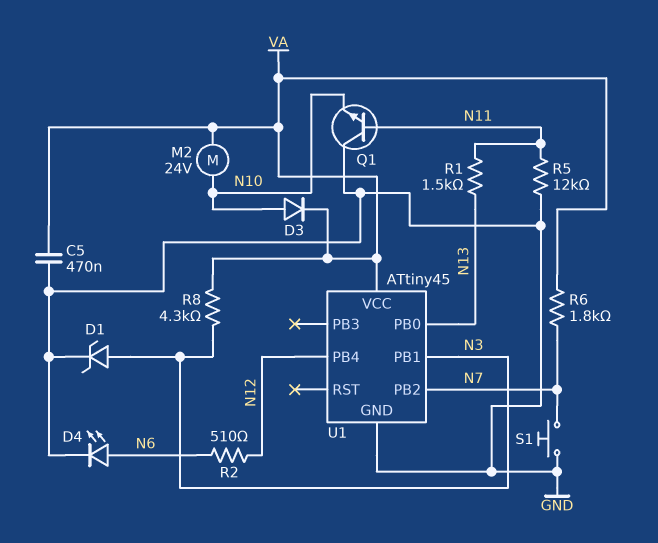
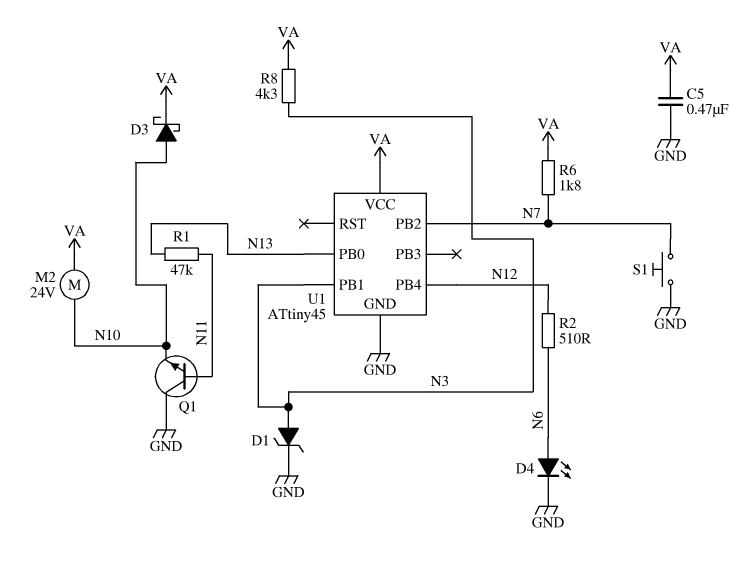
D3: diode (A N10, K VA) -> schottky (A N10, K VA)
R1: 1.5k (N11, N13) -> 47k (N11, N13)
R5: 12k (GND, N11) -> none

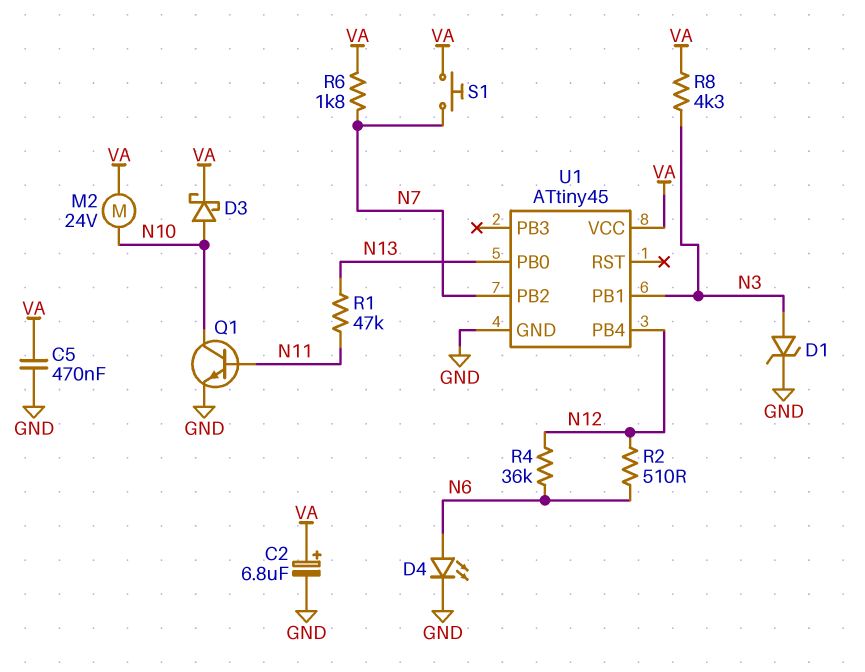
C2: none -> 6.8uF (plus VA, minus GND)
Q1: NPN (B N11, C GND, E N10) -> NPN (B N11, C N10, E GND)
R4: none -> 36k (N6, N12)
S1: button (GND, N7) -> button (N7, VA)

